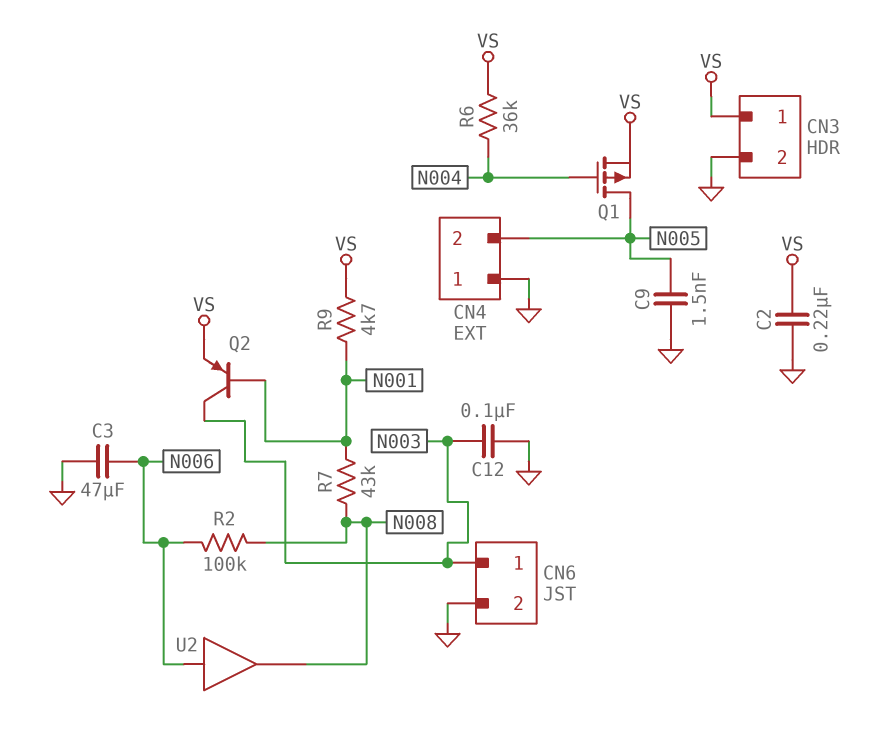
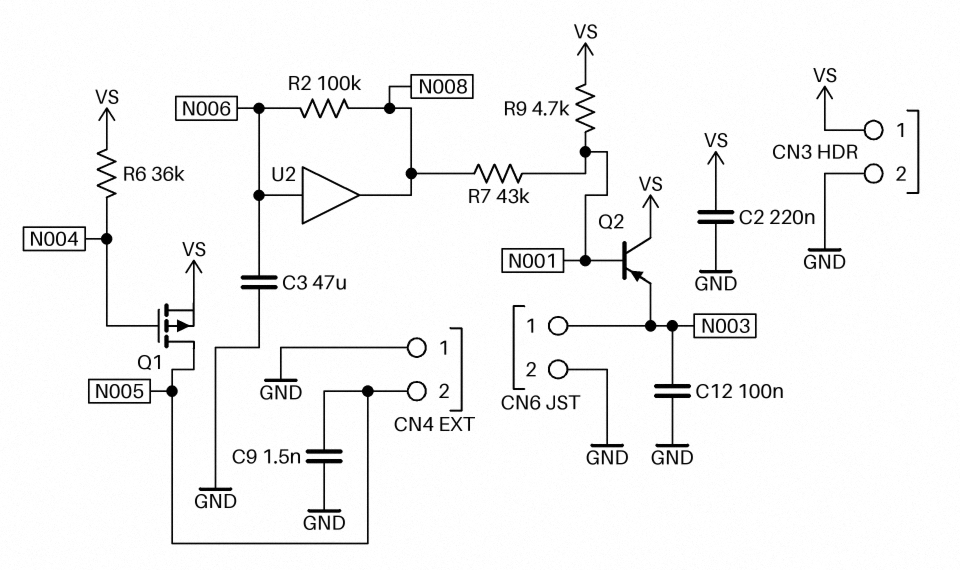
Q2: PNP (B N001, C N003, E VS) -> PNP (B N001, C VS, E N003)

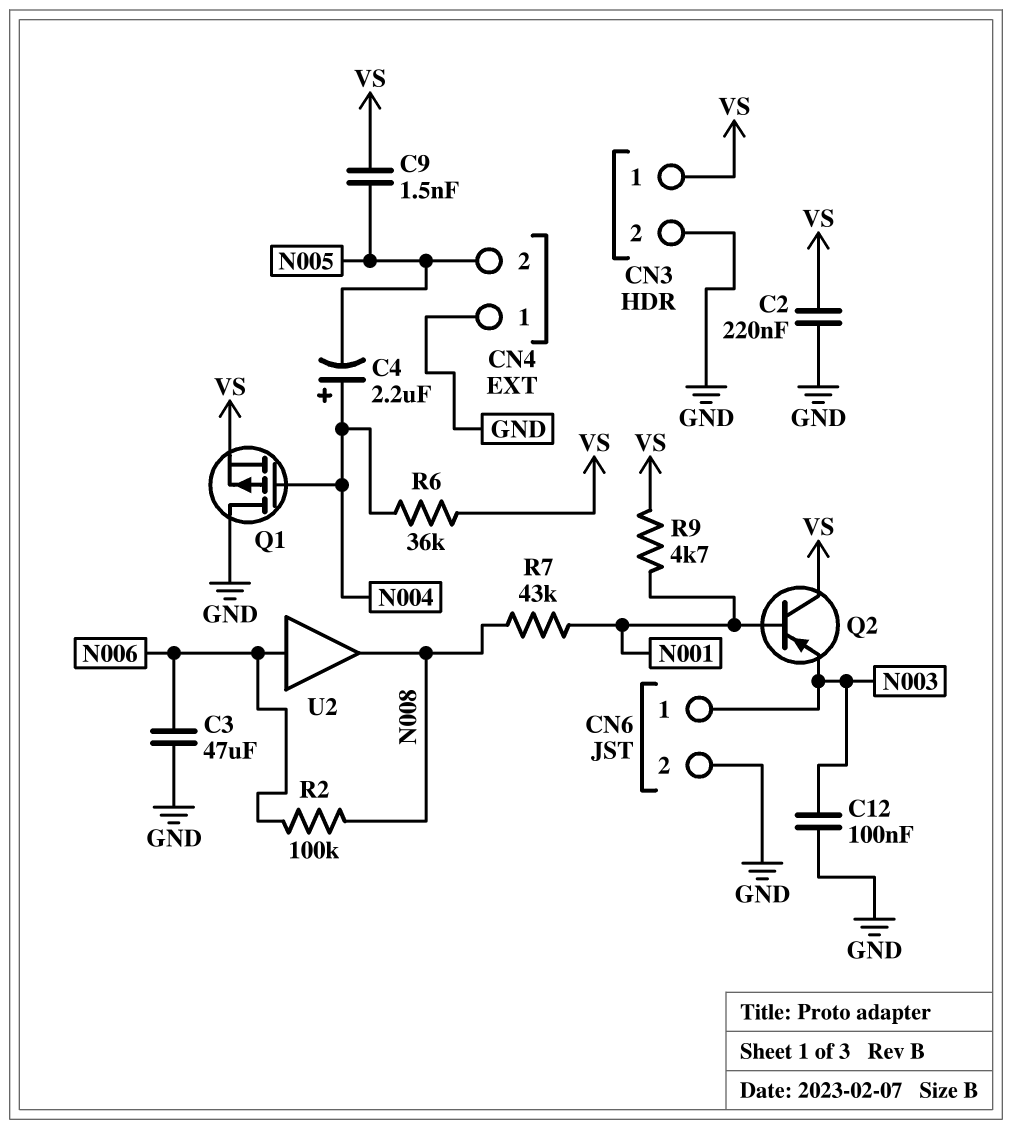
C4: none -> 2.2uF (plus N004, minus N005)
C9: 1.5nF (GND, N005) -> 1.5nF (N005, VS)
Q1: PMOS (G N004, D N005, S VS) -> PMOS (G N004, D GND, S VS)

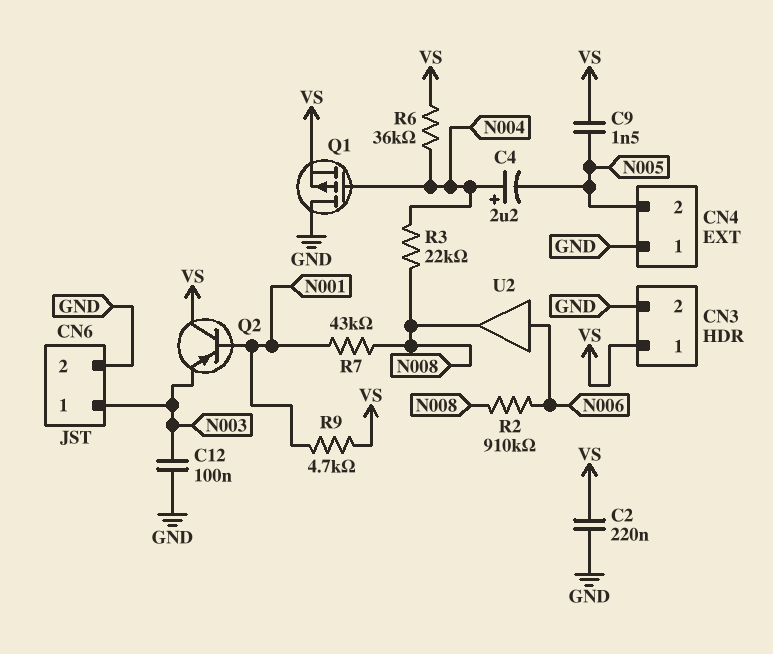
C3: 47uF (GND, N006) -> none
R2: 100k (N006, N008) -> 910k (N006, N008)
R3: none -> 22k (N004, N008)

